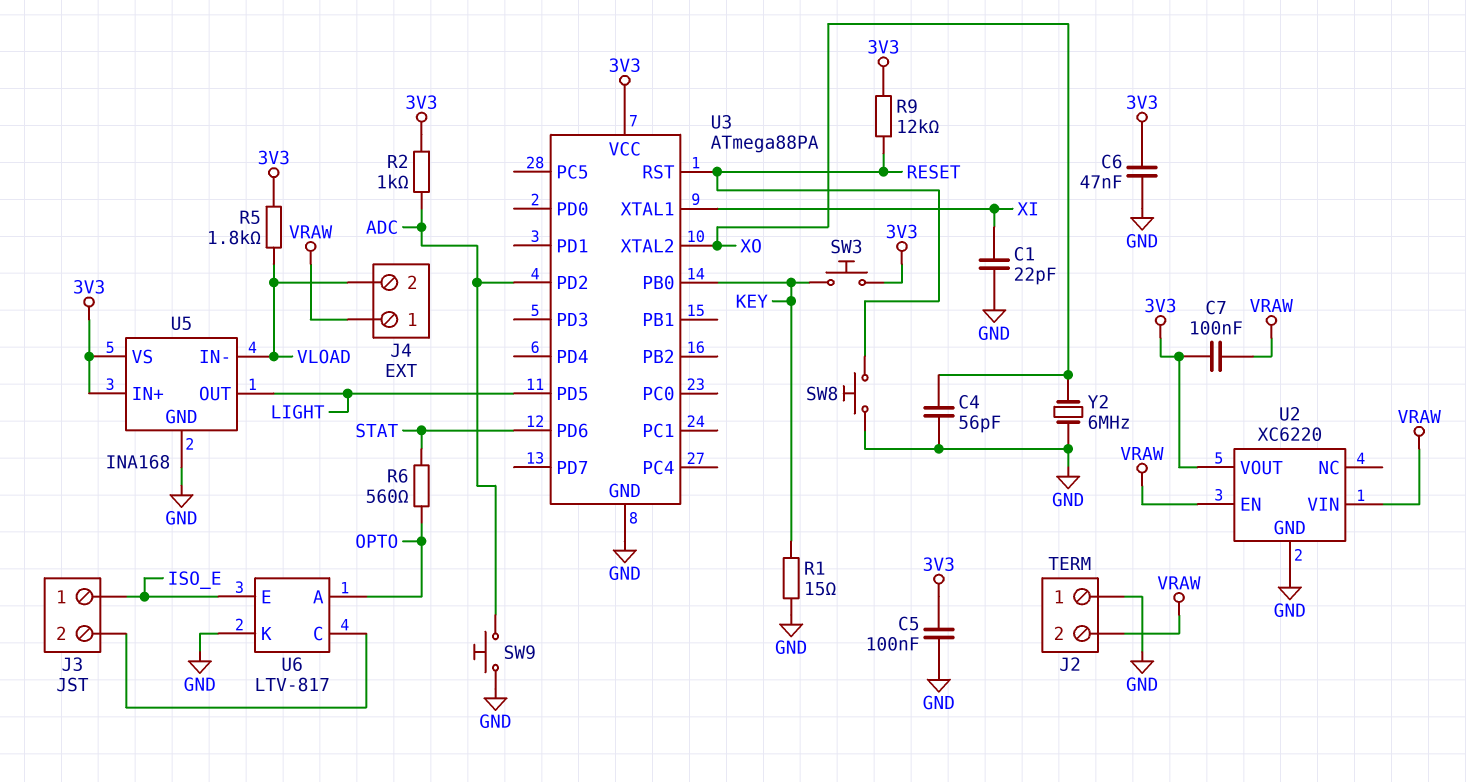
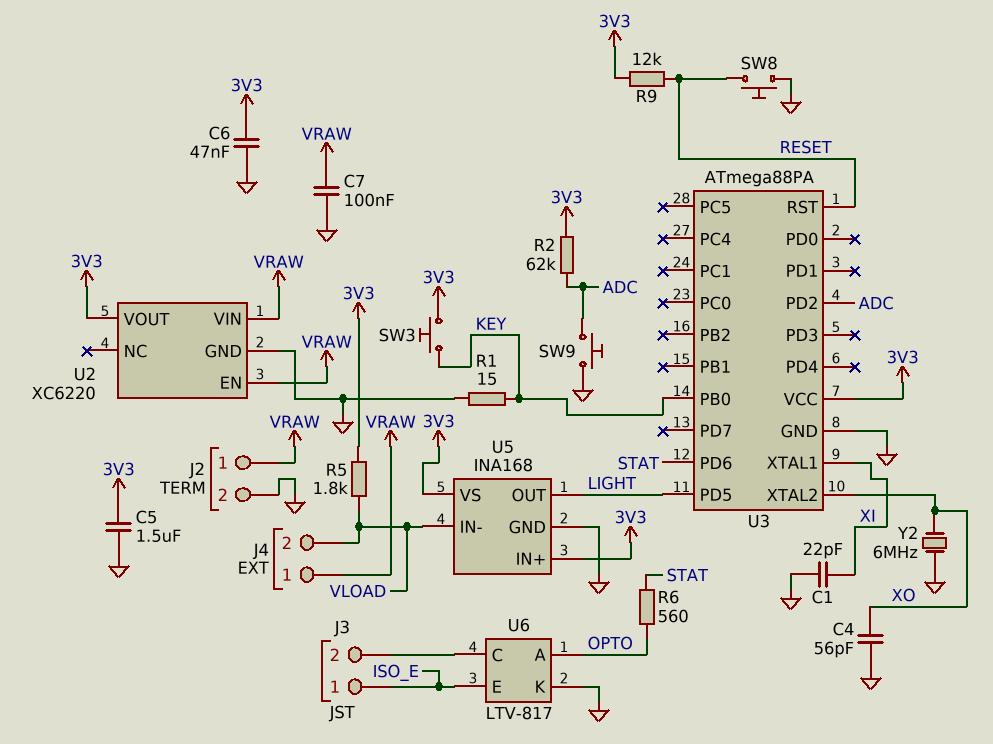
C5: 100nF (3V3, GND) -> 1.5uF (3V3, GND)
C7: 100nF (3V3, VRAW) -> 100nF (GND, VRAW)
J2 pin 1: GND -> VRAW
J2 pin 2: VRAW -> GND
R2: 1k (3V3, ADC) -> 62k (3V3, ADC)

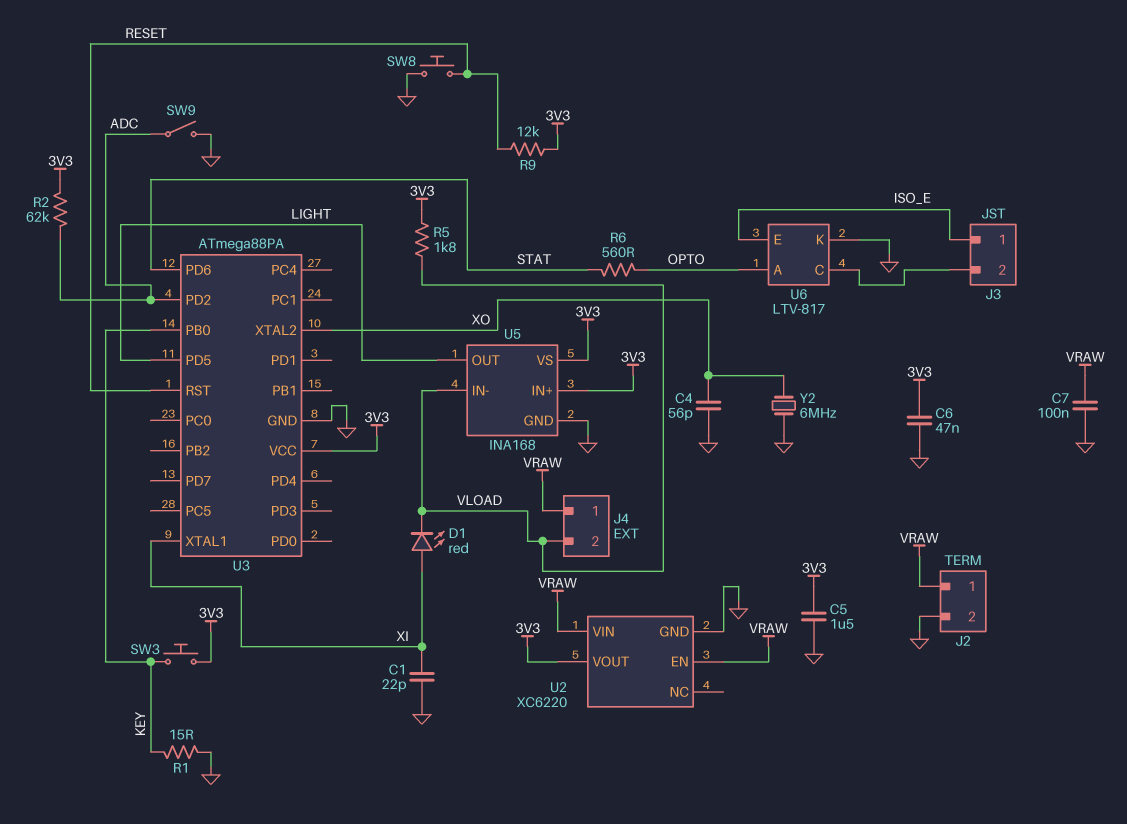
D1: none -> LED red (A XI, K VLOAD)
SW9: button (ADC, GND) -> switch (ADC, GND)

